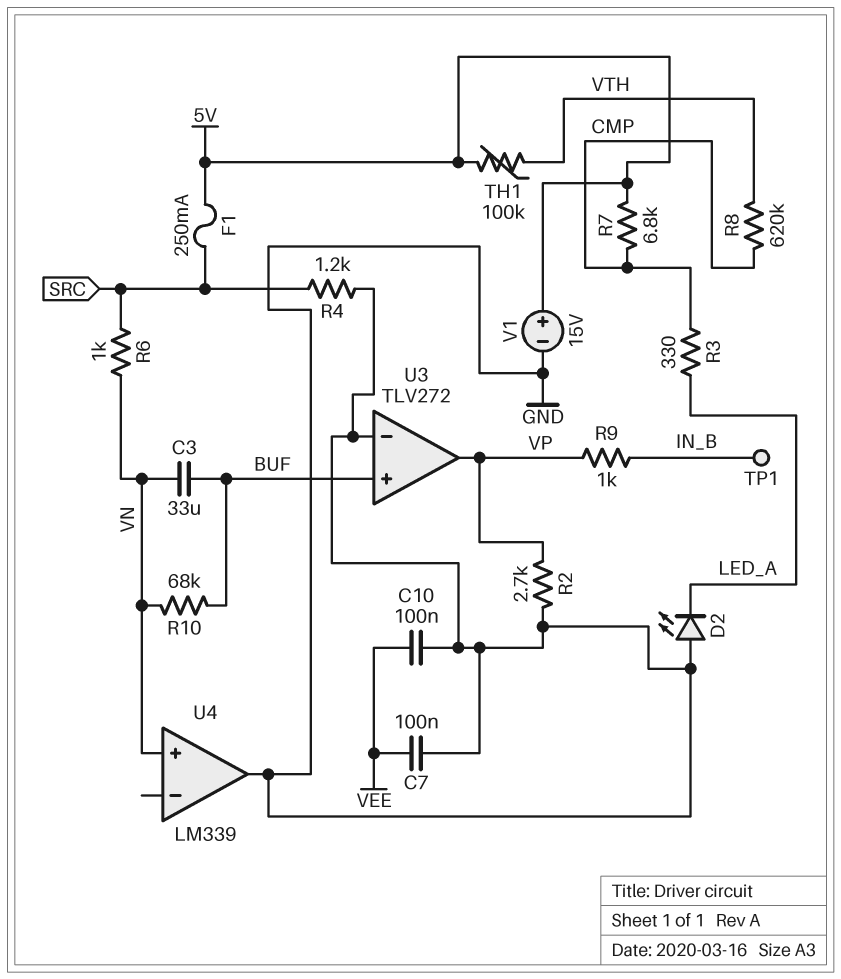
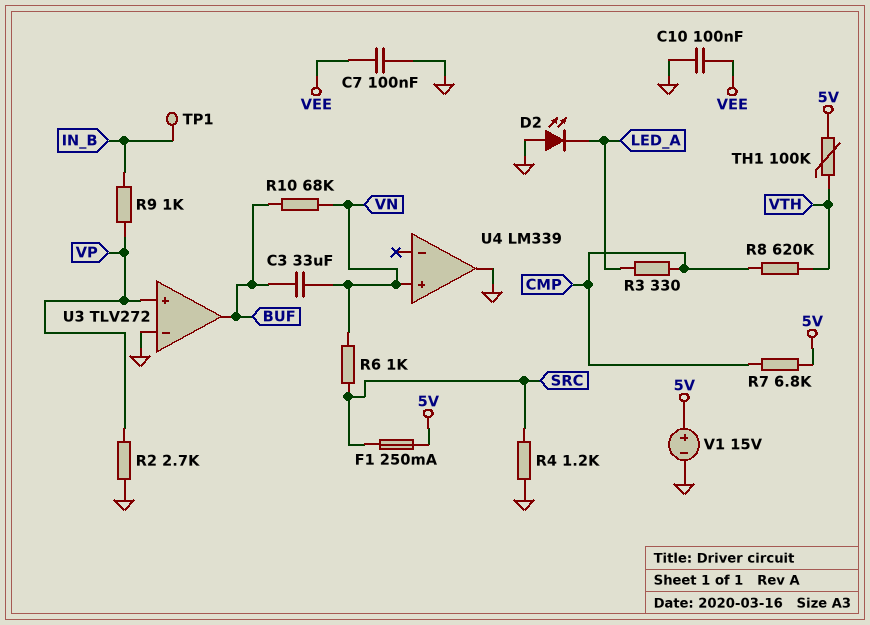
U3 pin in+: BUF -> VP
U3 pin out: VP -> BUF

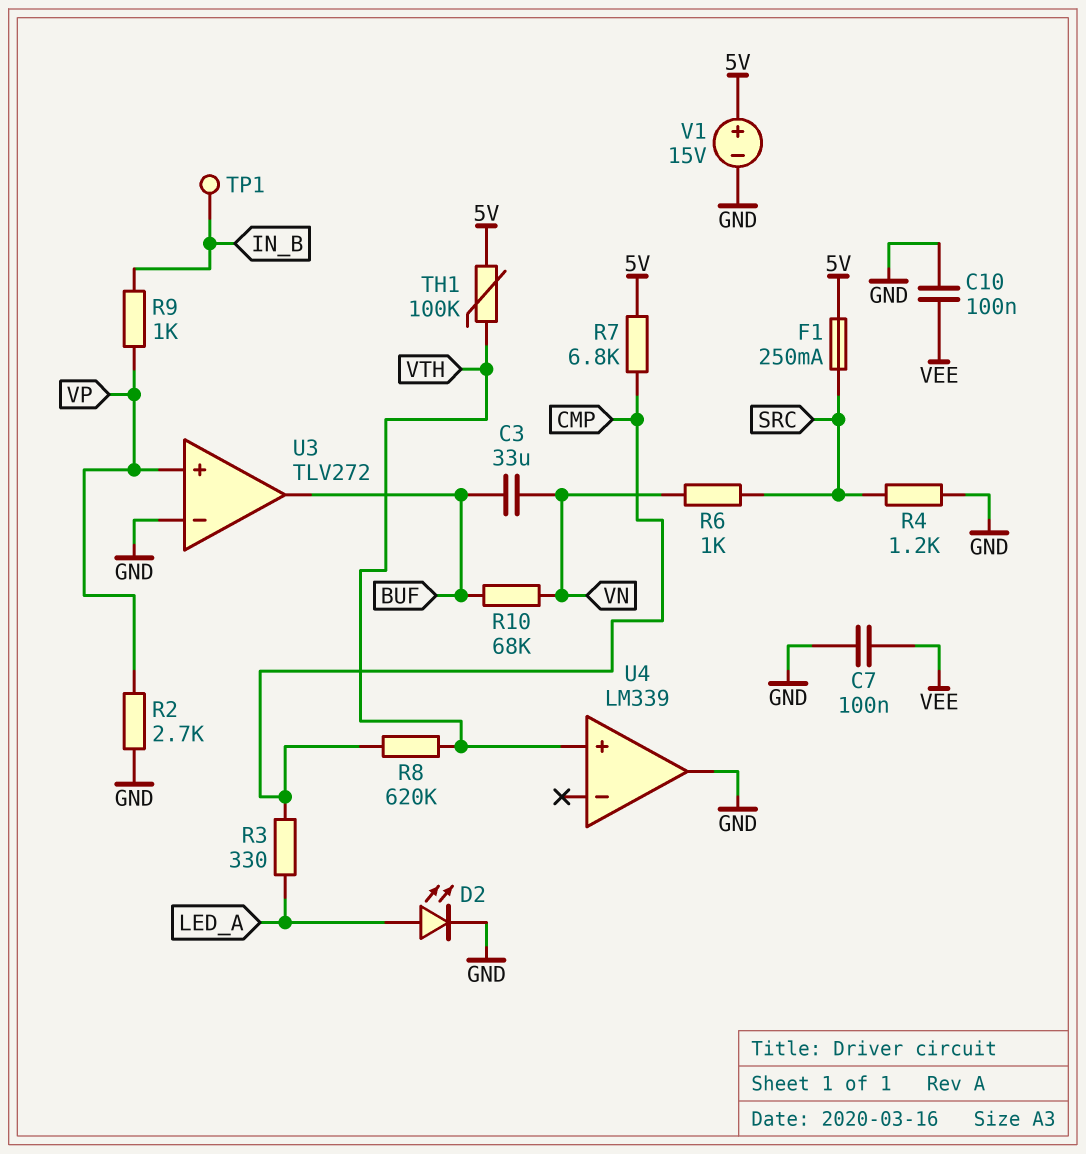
D2: LED (A GND, K LED_A) -> LED (A LED_A, K GND)
U4 pin in+: VN -> VTH

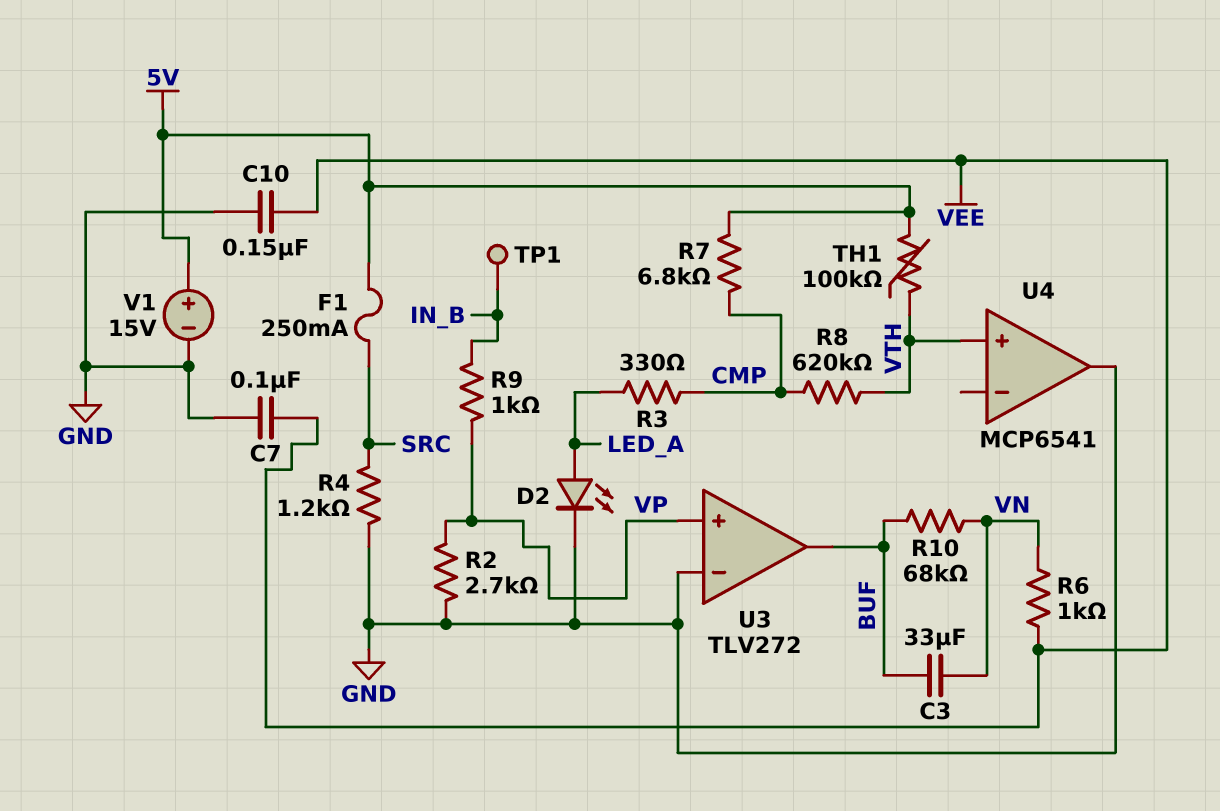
C10: 100nF (GND, VEE) -> 150nF (GND, VEE)
R6: 1k (SRC, VN) -> 1k (VEE, VN)
U4: LM339 -> MCP6541

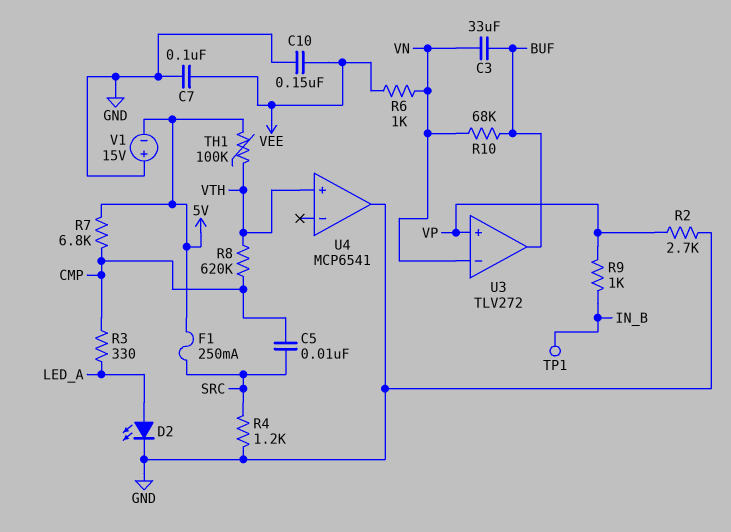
C5: none -> 10nF (CMP, SRC)
U3 pin in-: GND -> VN
V1: 15V (plus 5V, minus GND) -> 15V (plus GND, minus 5V)

